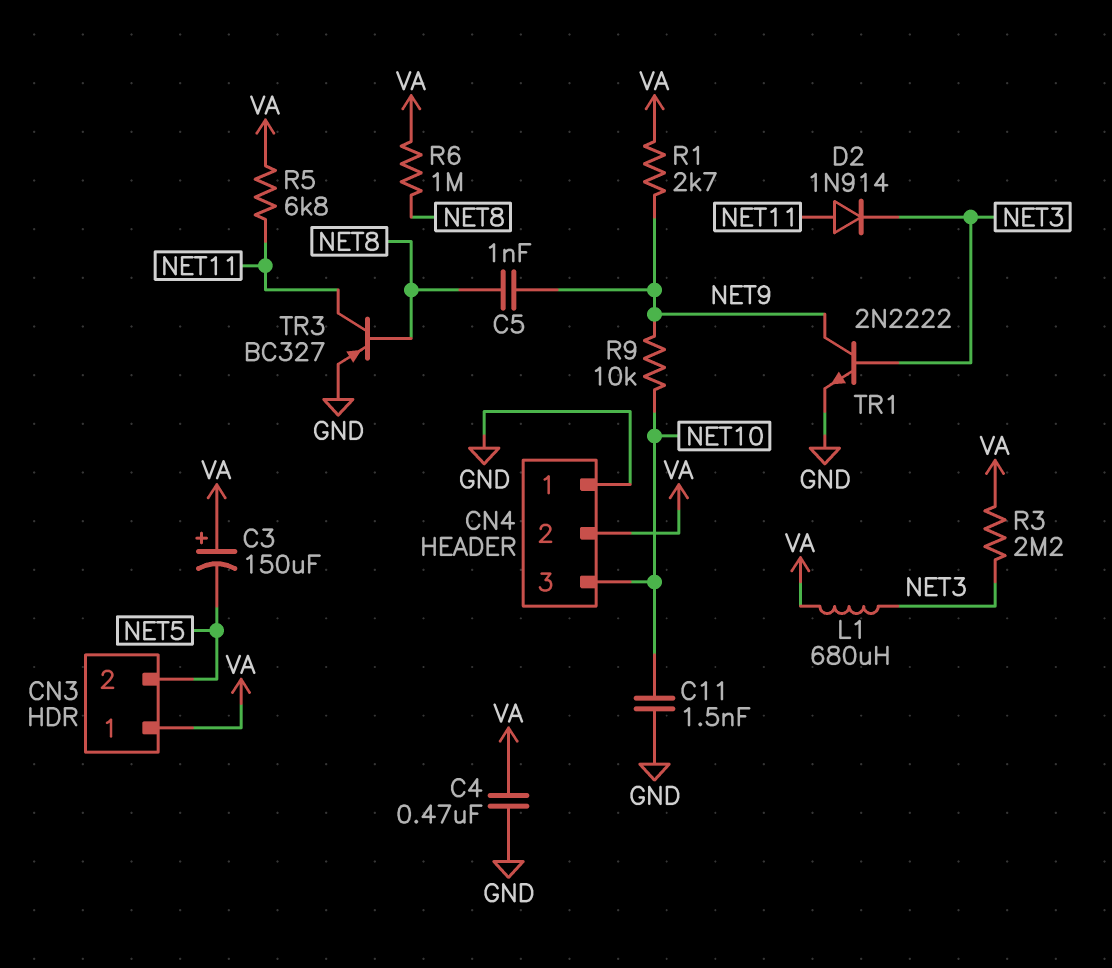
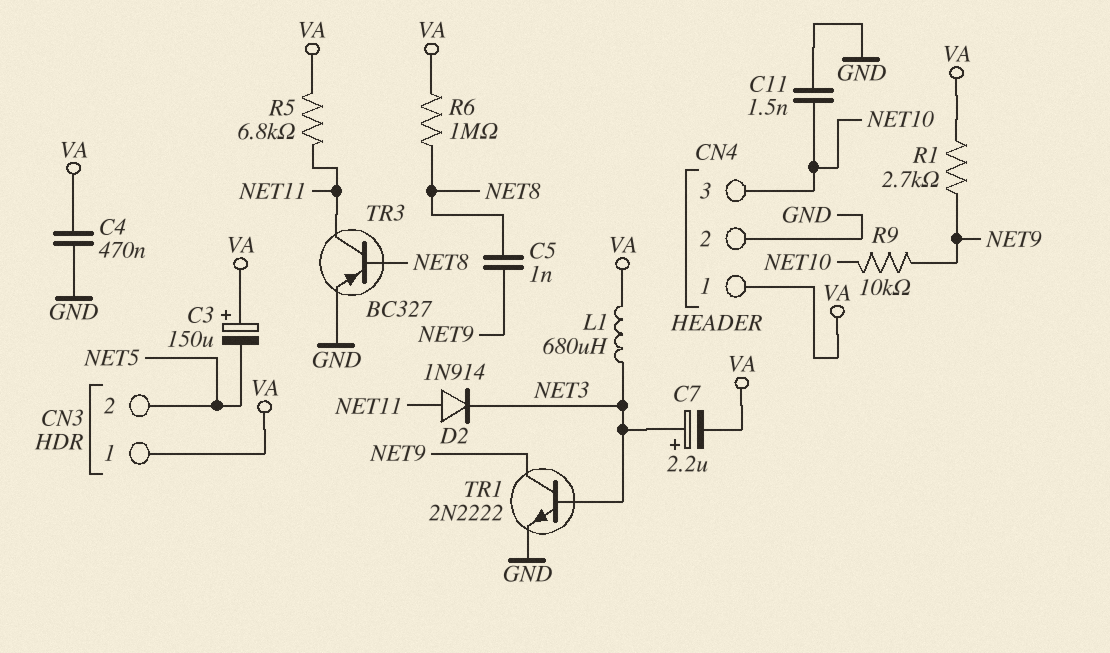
C7: none -> 2.2uF (plus NET3, minus VA)
CN4 pin 1: GND -> VA
CN4 pin 2: VA -> GND
R3: 2.2M (NET3, VA) -> none

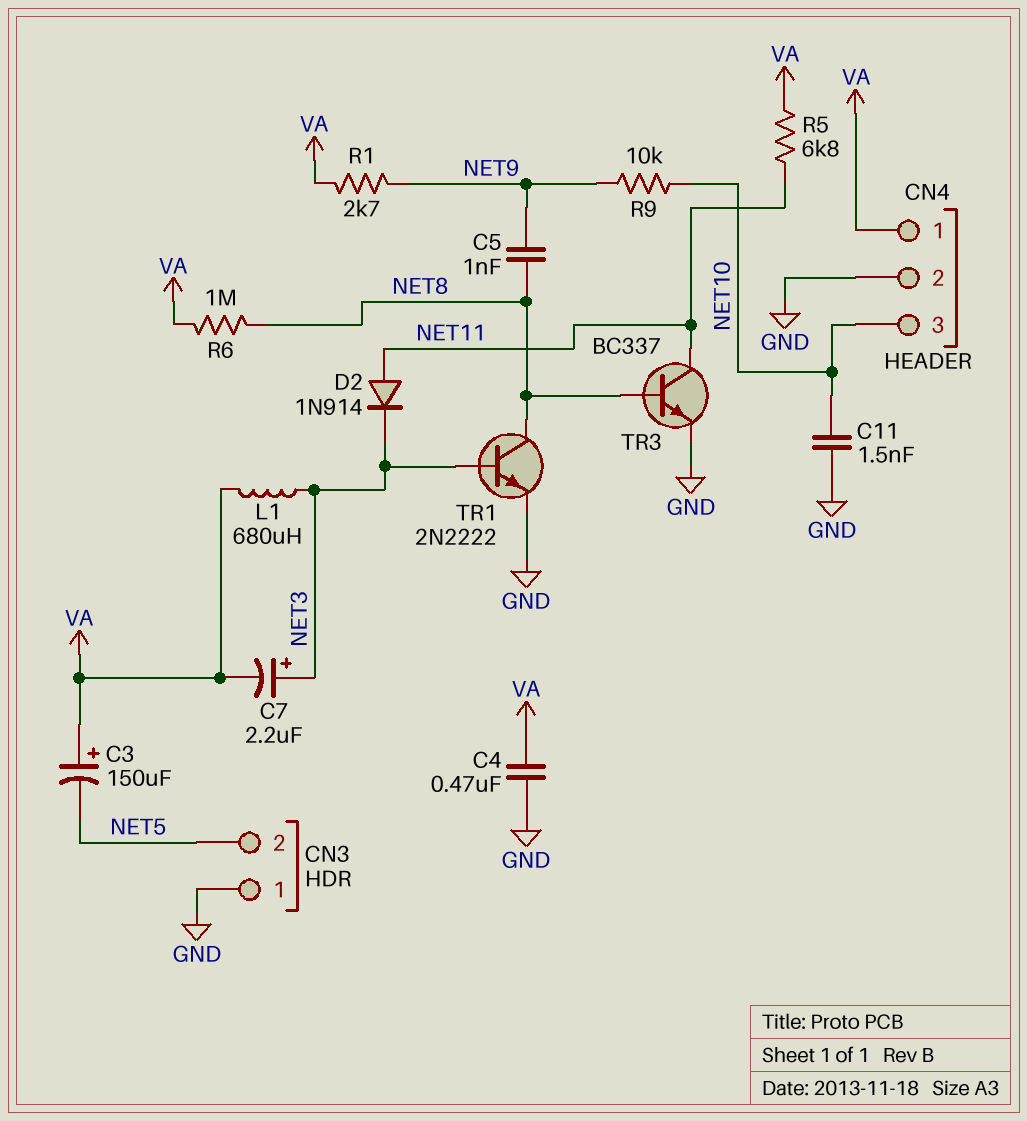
CN3 pin 1: VA -> GND
TR1: NPN 2N2222 (B NET3, C NET9, E GND) -> NPN 2N2222 (B NET3, C NET8, E GND)
TR3: PNP BC327 (B NET8, C NET11, E GND) -> NPN BC337 (B NET8, C NET11, E GND)

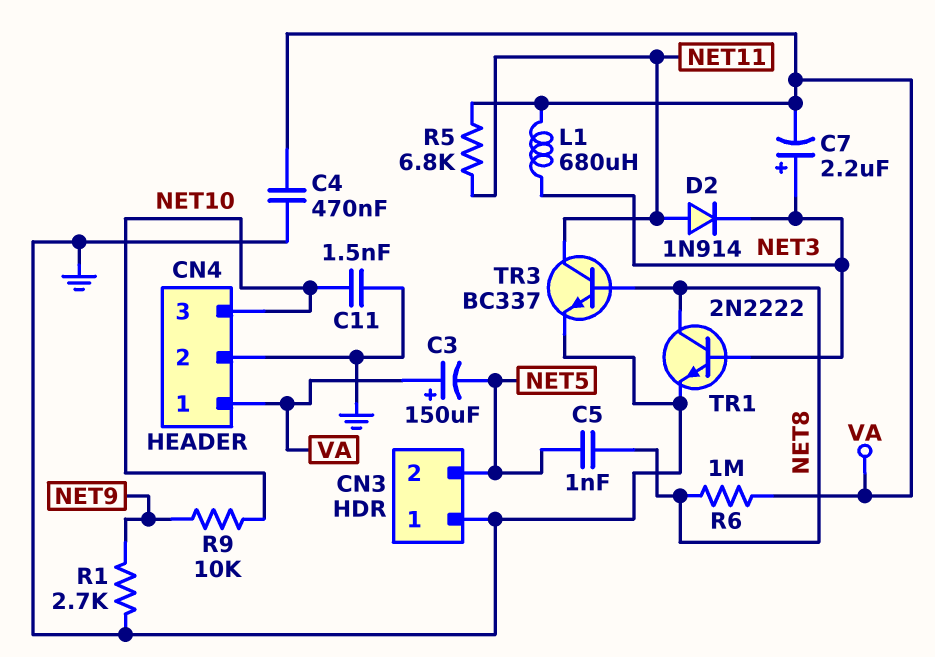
C5: 1nF (NET8, NET9) -> 1nF (NET5, NET8)
R1: 2.7k (NET9, VA) -> 2.7k (GND, NET9)

